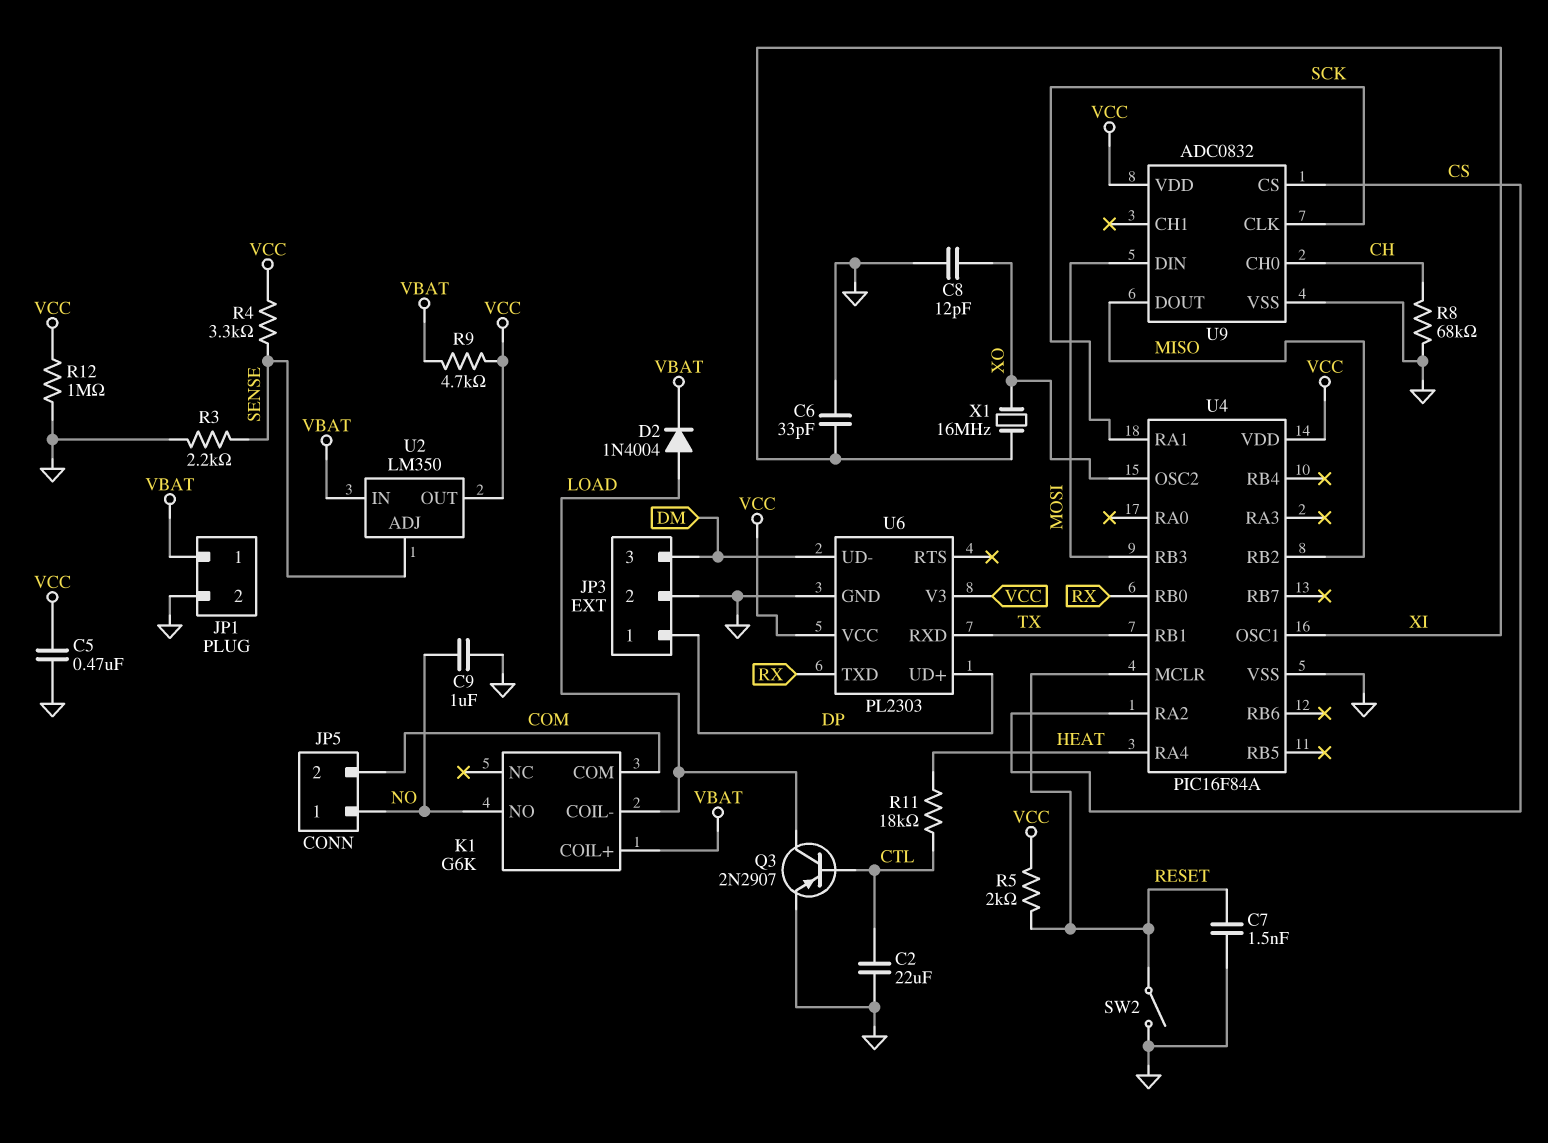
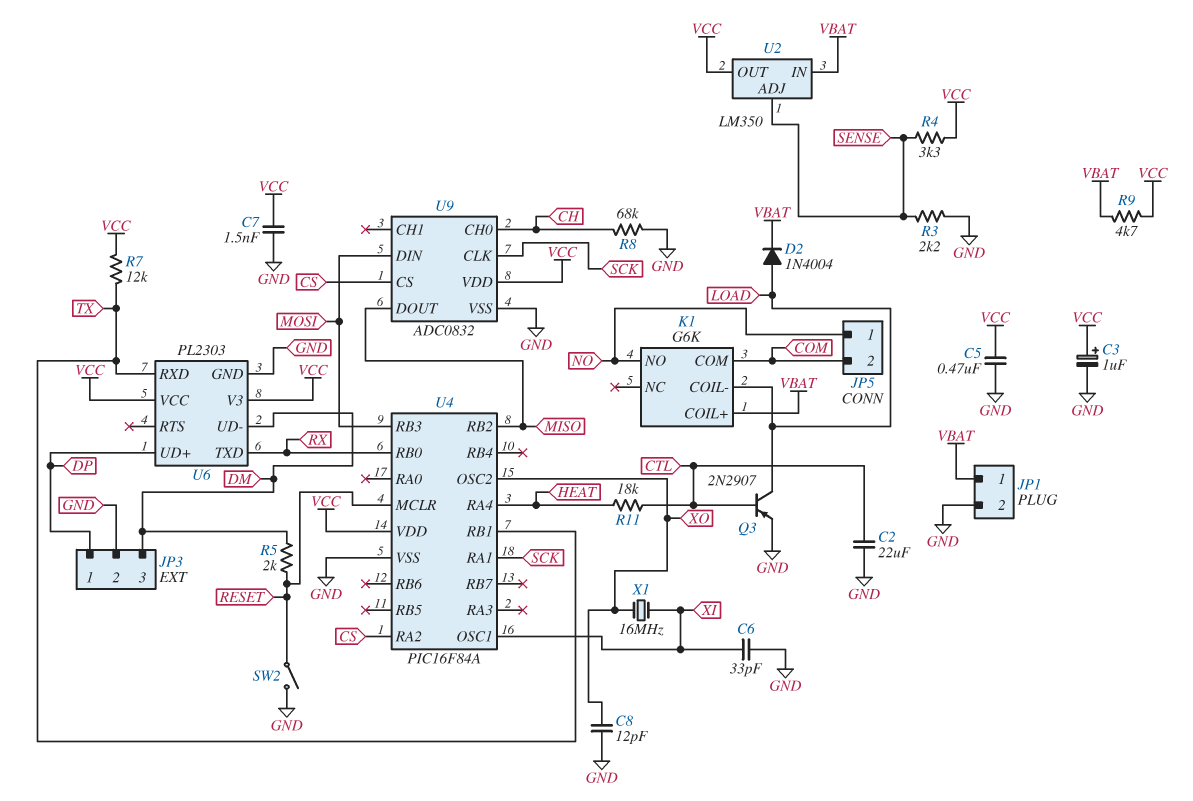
C3: none -> 1uF (plus VCC, minus GND)
C7: 1.5nF (GND, RESET) -> 1.5nF (GND, VCC)
C9: 1uF (GND, NO) -> none
R5: 2k (RESET, VCC) -> 2k (DM, RESET)
R7: none -> 12k (TX, VCC)
R12: 1M (GND, VCC) -> none

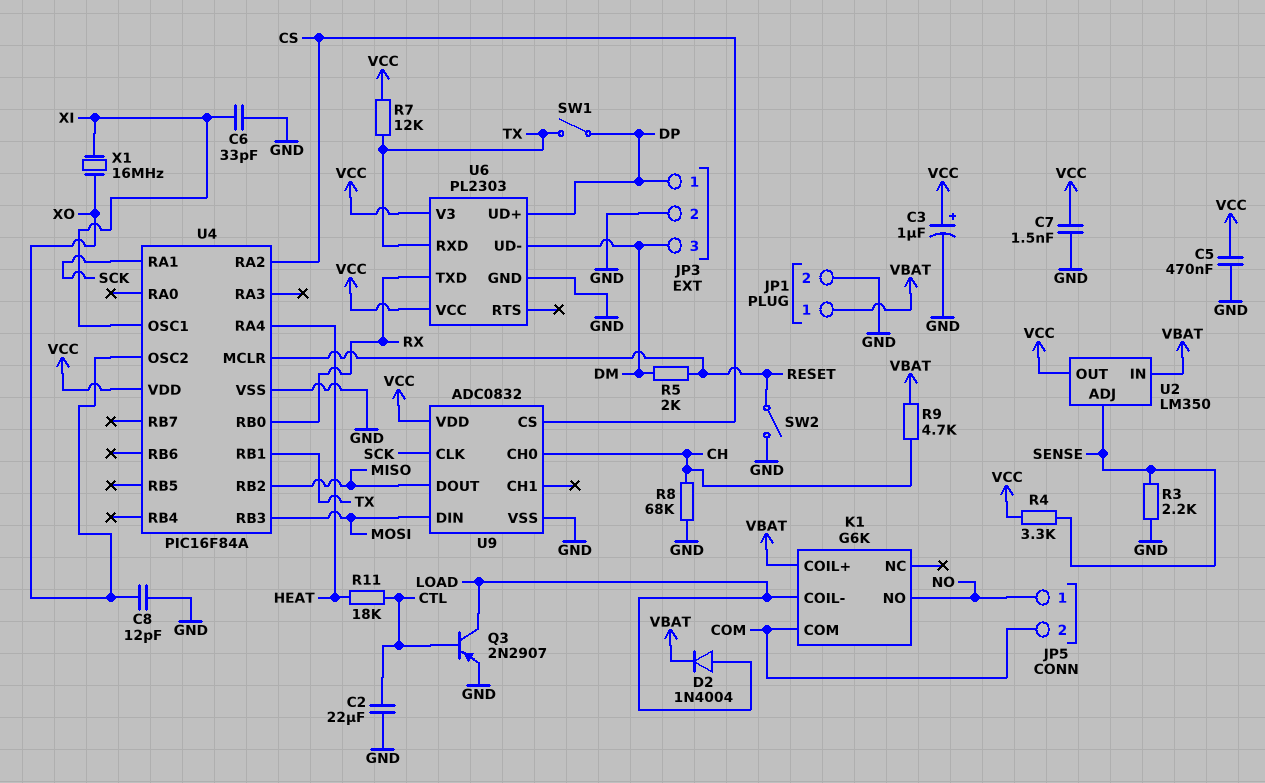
R9: 4.7k (VBAT, VCC) -> 4.7k (CH, VBAT)
SW1: none -> switch (DP, TX)

